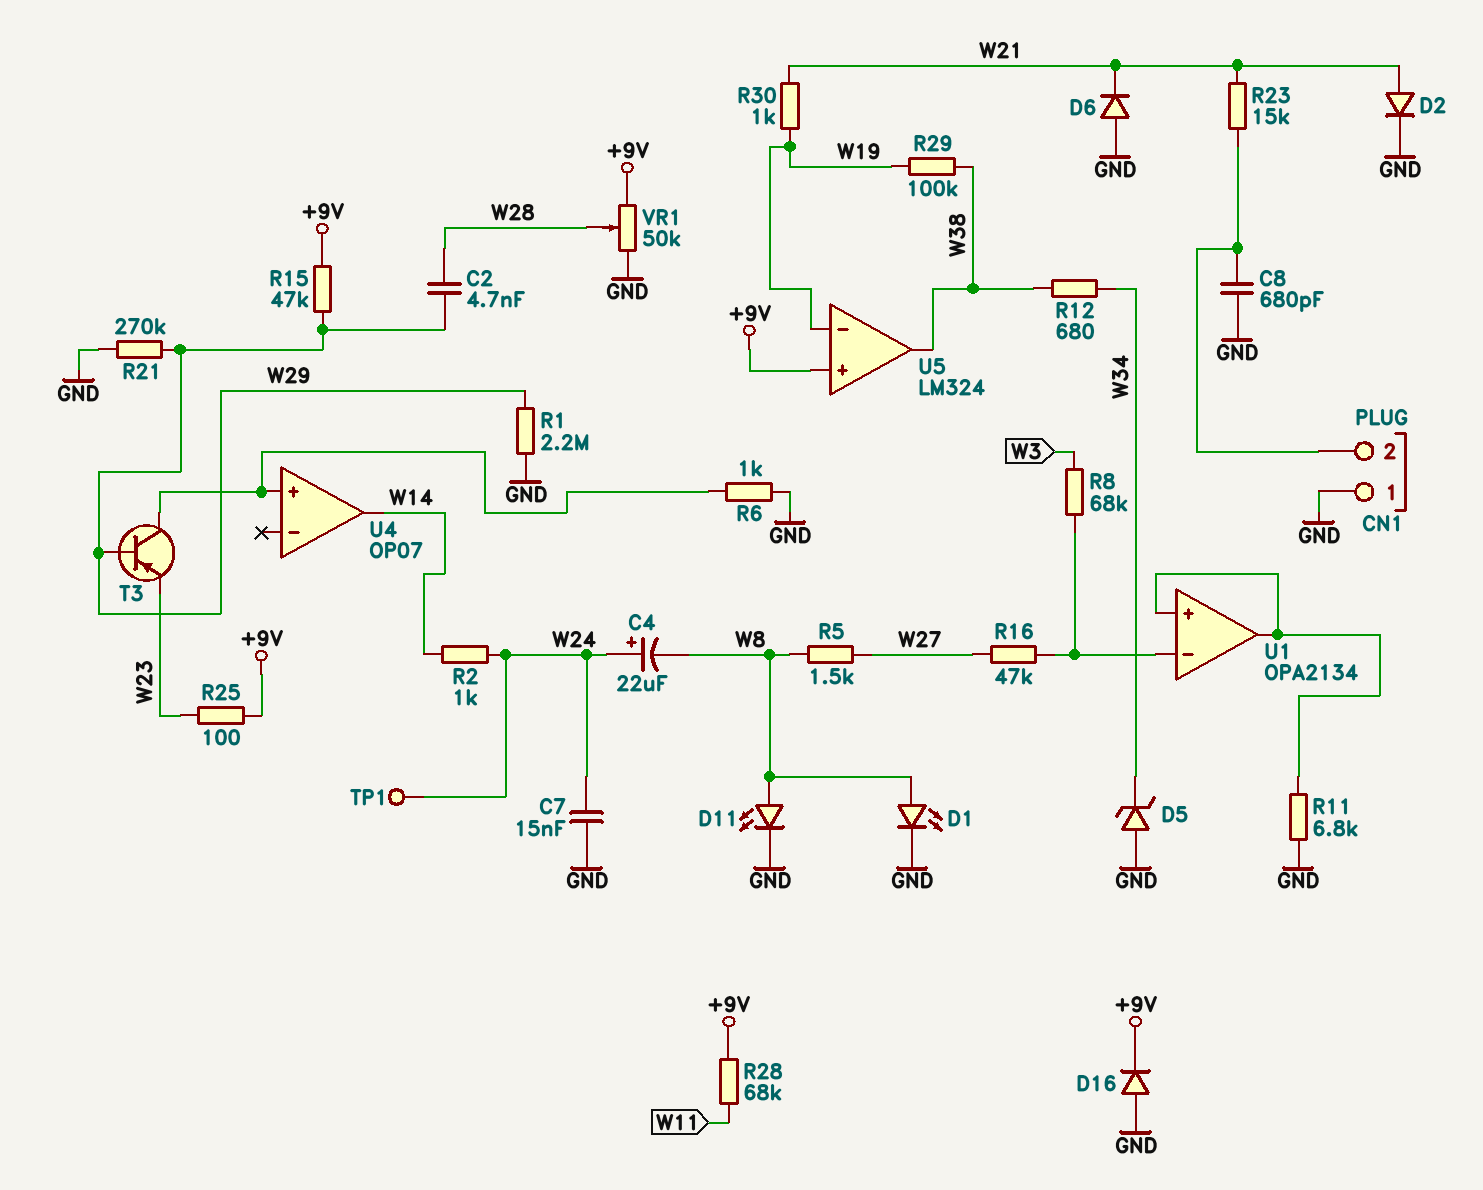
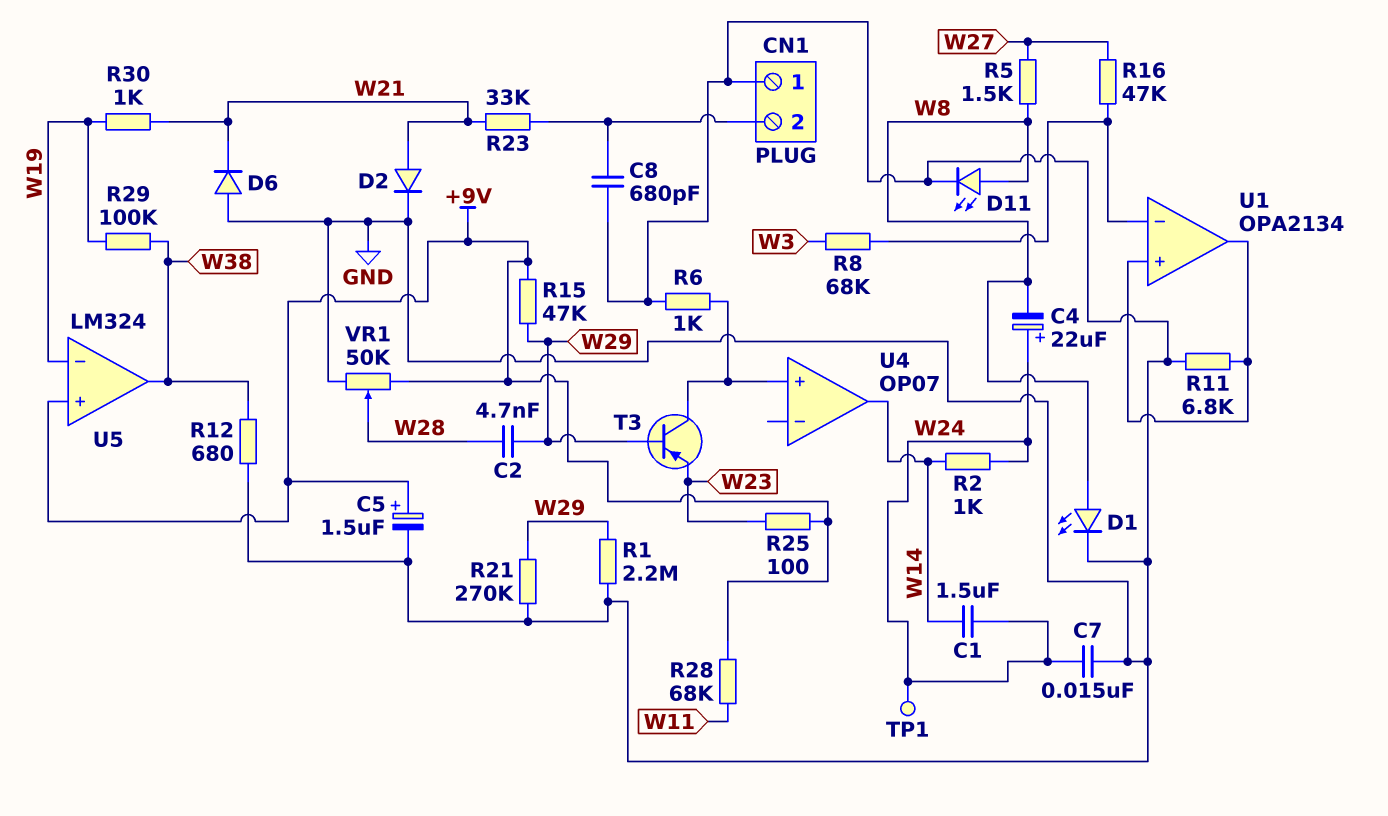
C1: none -> 1.5uF (W14, W24)
C5: none -> 1.5uF (plus +9V, minus GND)
D5: zener (A GND, K W34) -> none
D16: diode (A GND, K +9V) -> none
R12: 680 (W34, W38) -> 680 (GND, W38)
R23: 15k (CN1/2, W21) -> 33k (CN1/2, W21)

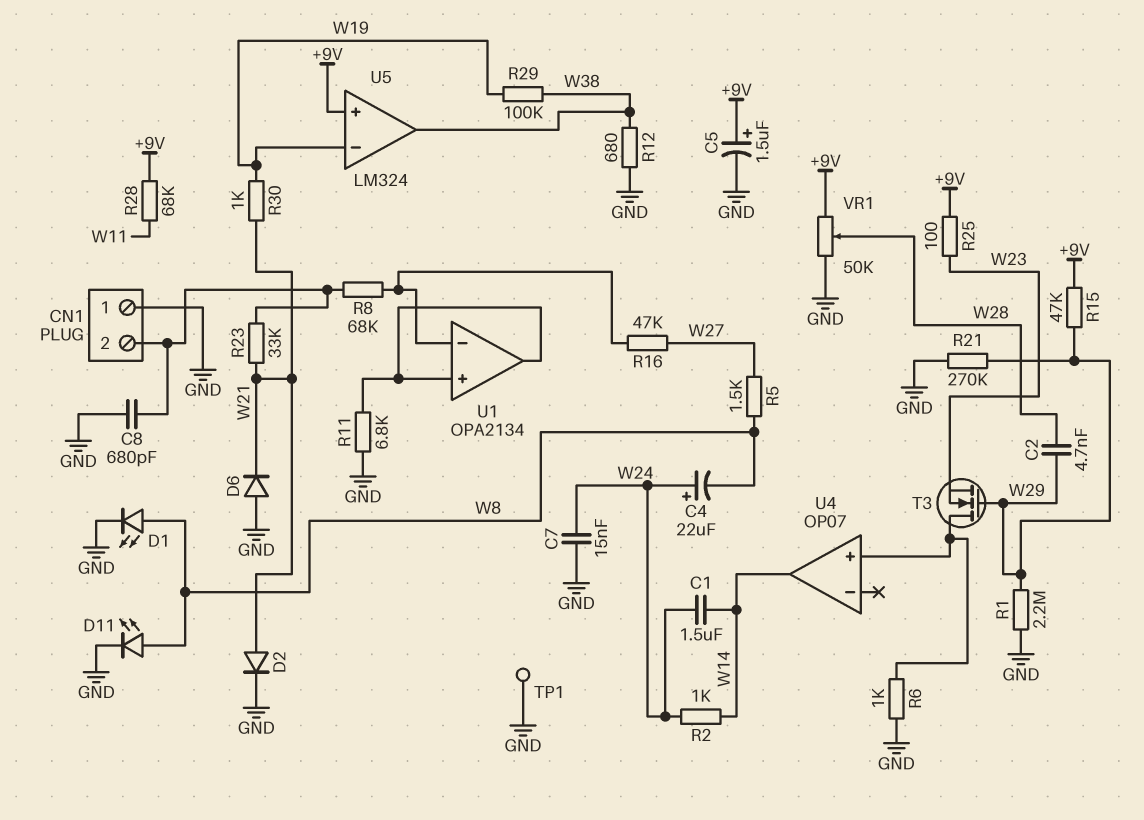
R8: 68k (U1/in-, W3) -> 68k (CN1/2, U1/in-)
T3: PNP (B W29, C U4/in+, E W23) -> NMOS (G W29, D U4/in+, S W23)
TP1: test point (W24) -> test point (GND)

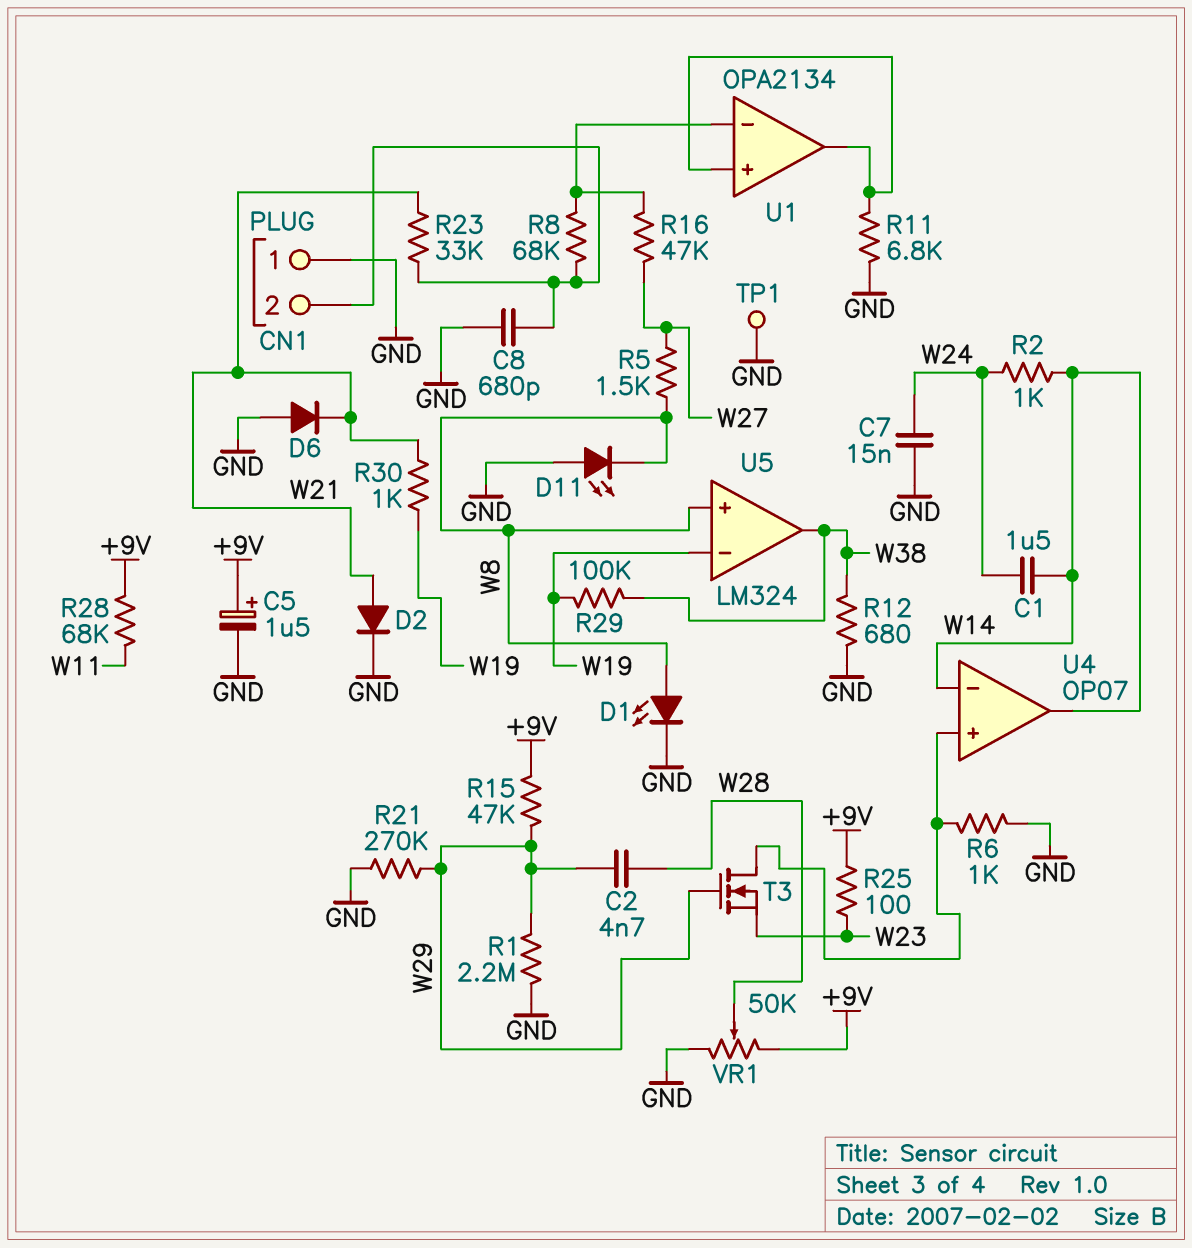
C4: 22uF (plus W24, minus W8) -> none
D11: LED (A W8, K GND) -> LED (A GND, K W8)
U4 pin in-: none -> W14
U5 pin in+: +9V -> W8

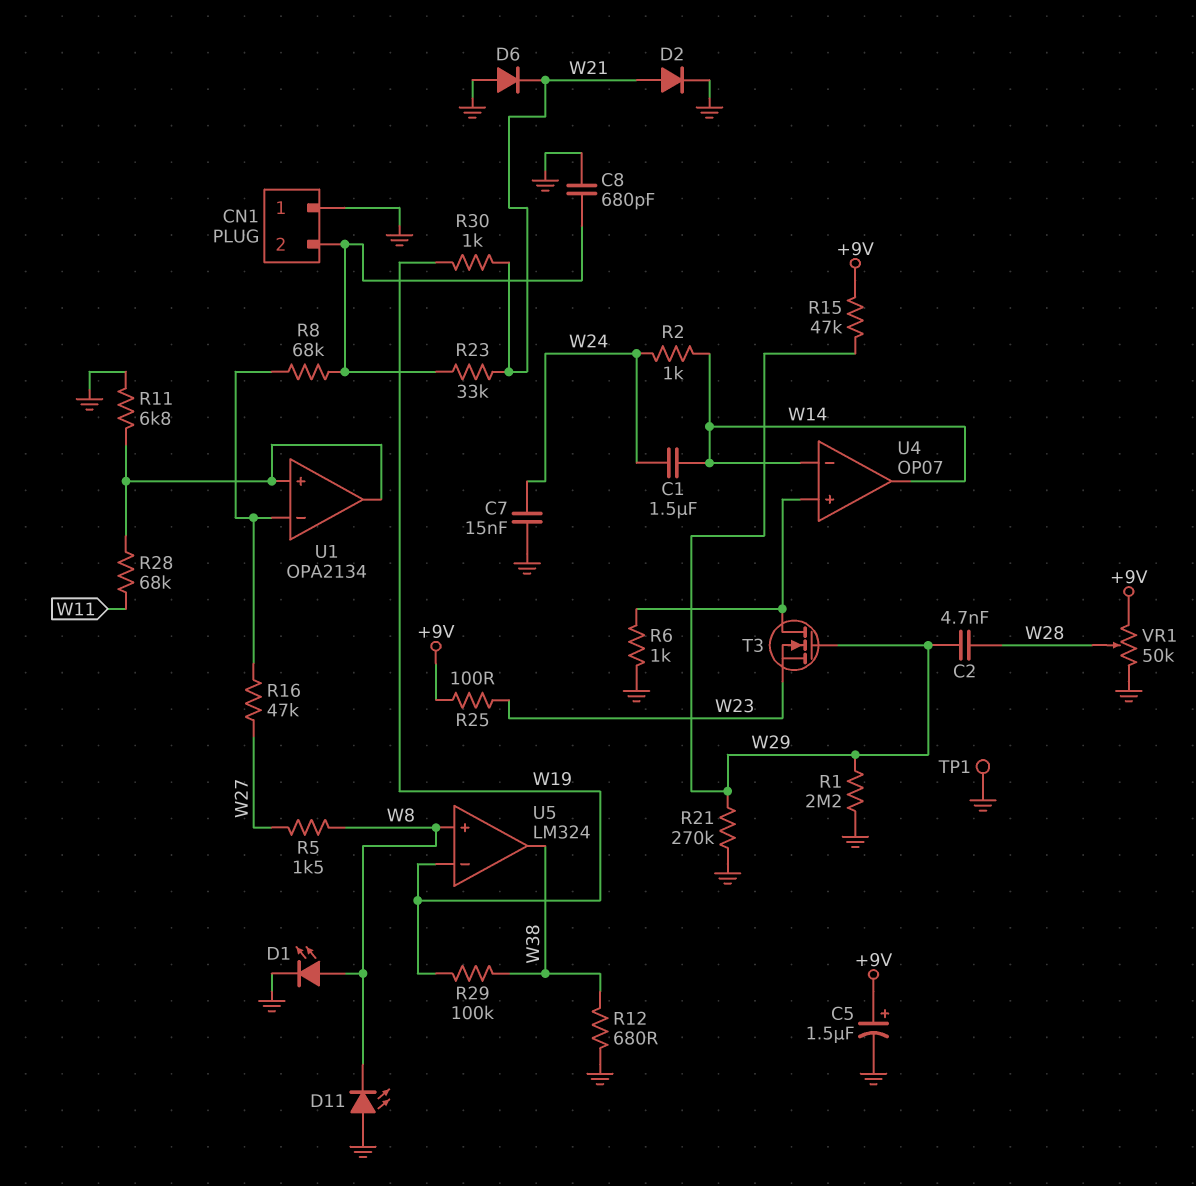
R28: 68k (+9V, W11) -> 68k (U1/in+, W11)

